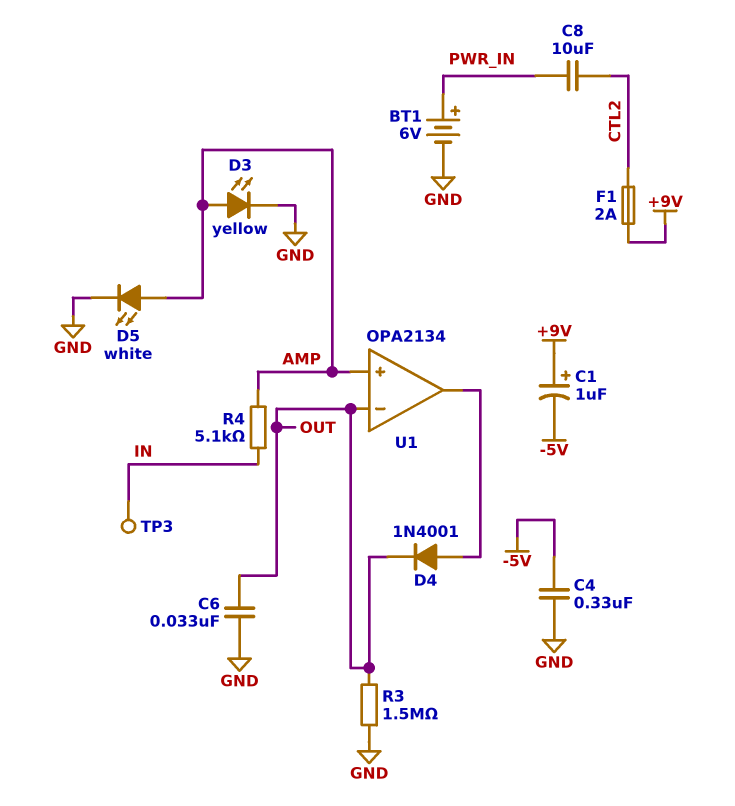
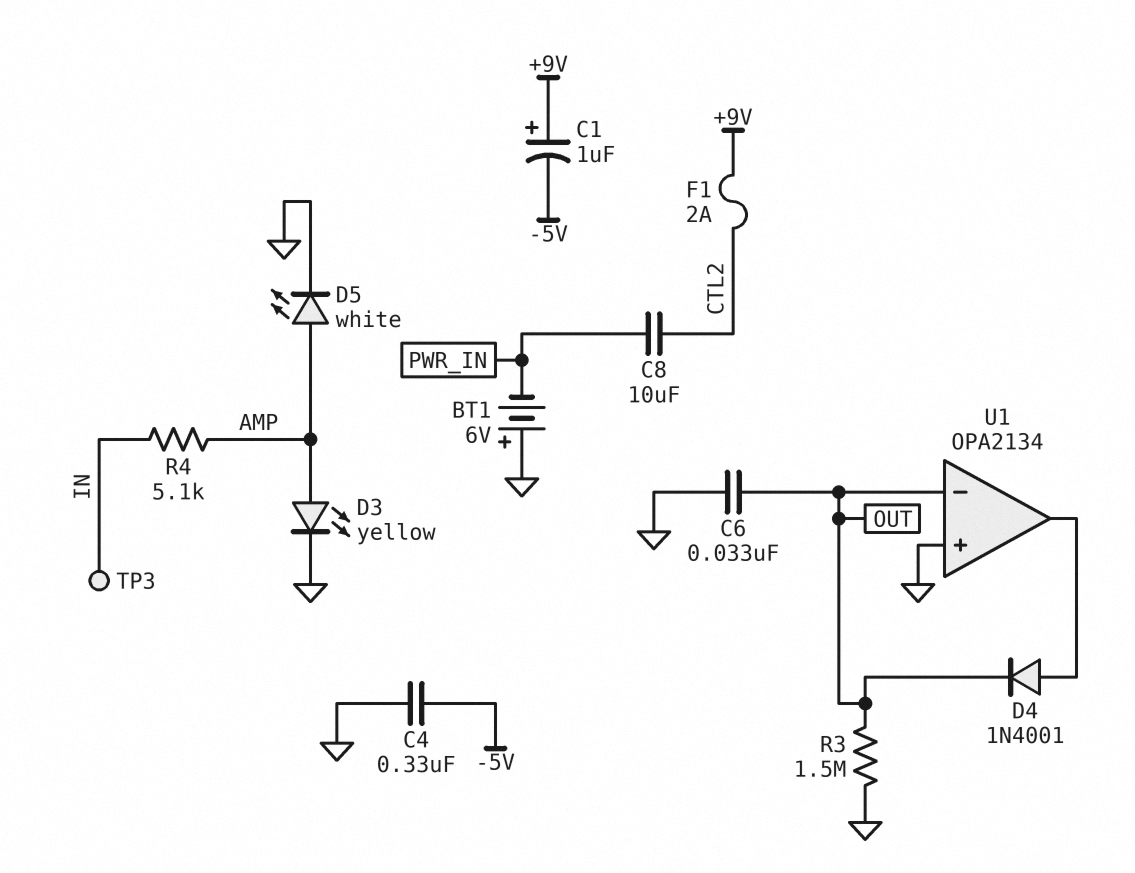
BT1: 6V (plus PWR_IN, minus GND) -> 6V (plus GND, minus PWR_IN)
U1 pin in+: AMP -> GND

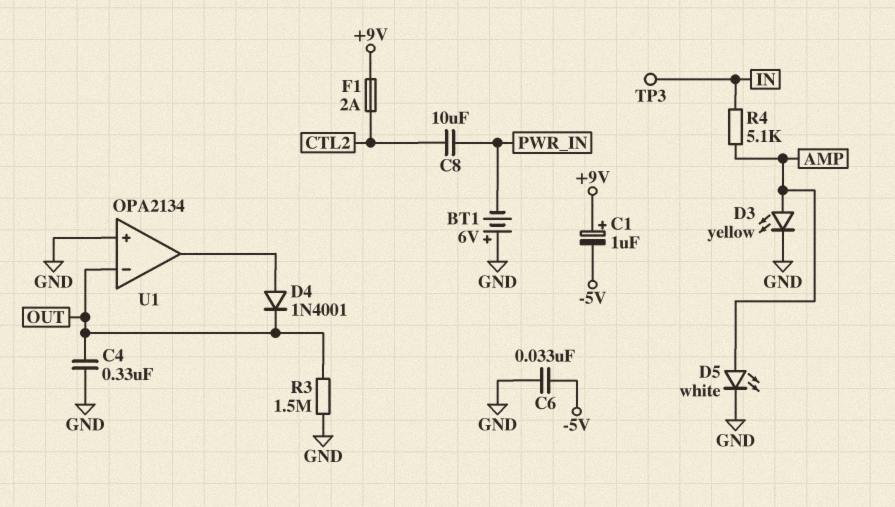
C4: 330nF (-5V, GND) -> 330nF (GND, OUT)
C6: 33nF (GND, OUT) -> 33nF (-5V, GND)

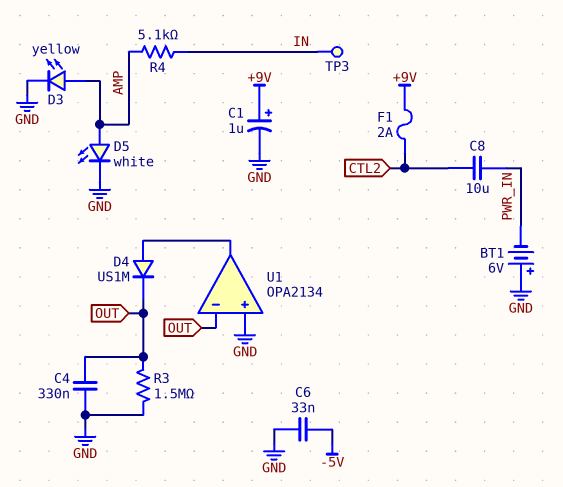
C1: 1uF (plus +9V, minus -5V) -> 1uF (plus +9V, minus GND)
D4: diode 1N4001 (A U1/out, K OUT) -> diode US1M (A U1/out, K OUT)

